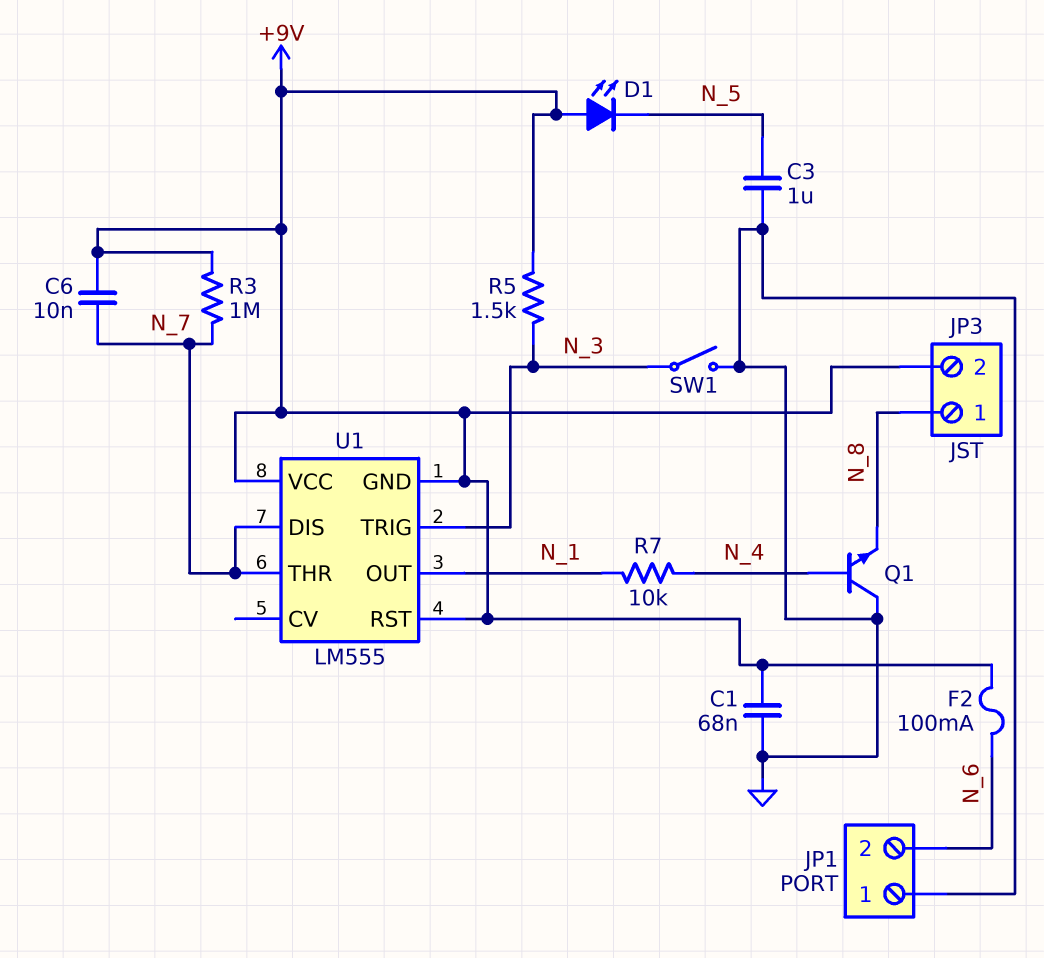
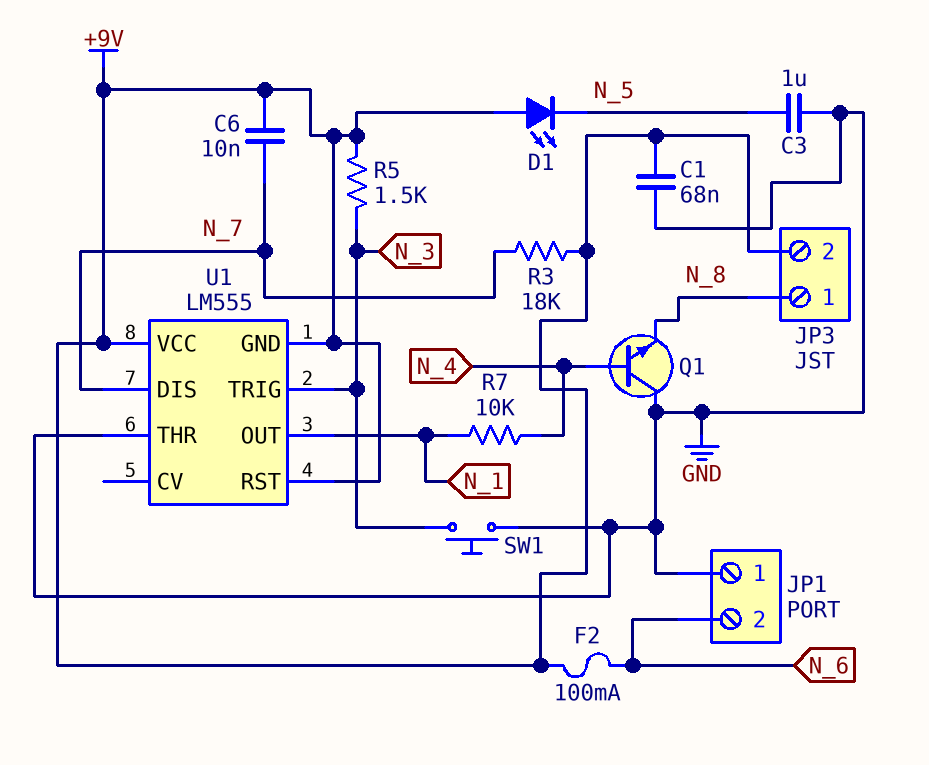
R3: 1M (+9V, N_7) -> 18k (+9V, N_7)
SW1: switch (GND, N_3) -> button (GND, N_3)
U1 pin THR: N_7 -> GND

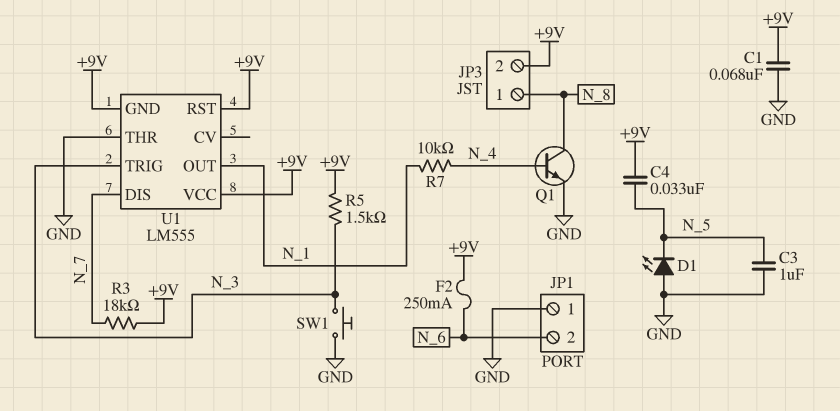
C4: none -> 33nF (+9V, N_5)
C6: 10nF (+9V, N_7) -> none
D1: LED (A +9V, K N_5) -> LED (A GND, K N_5)
F2: 100mA (+9V, N_6) -> 250mA (+9V, N_6)
Q1: NPN (B N_4, C GND, E N_8) -> NPN (B N_4, C N_8, E GND)

